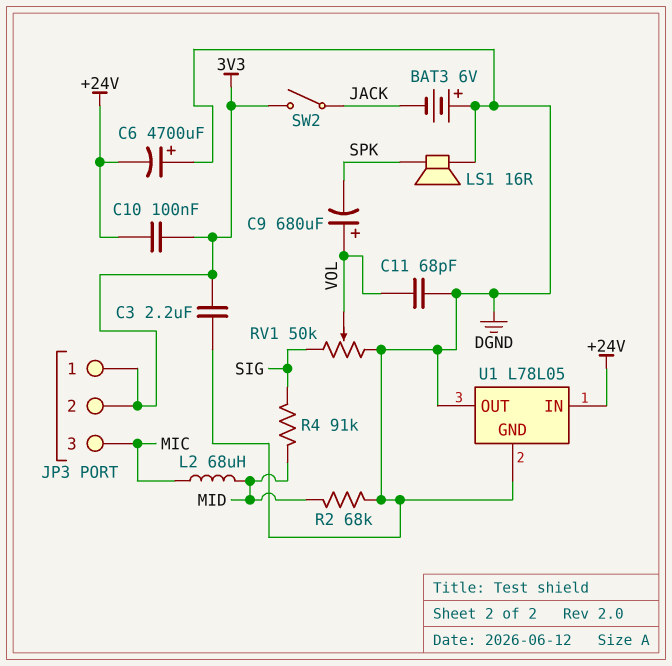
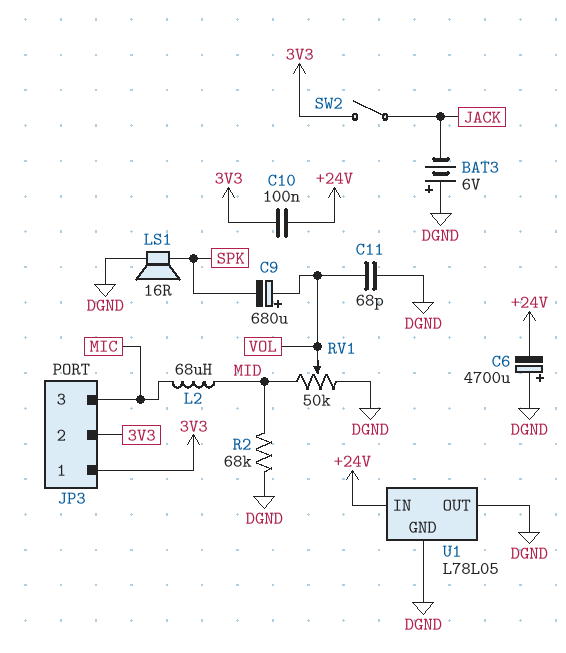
C3: 2.2uF (3V3, DGND) -> none
R4: 91k (MID, SIG) -> none
RV1: 50k (DGND, SIG, wiper VOL) -> 50k (DGND, MID, wiper VOL)

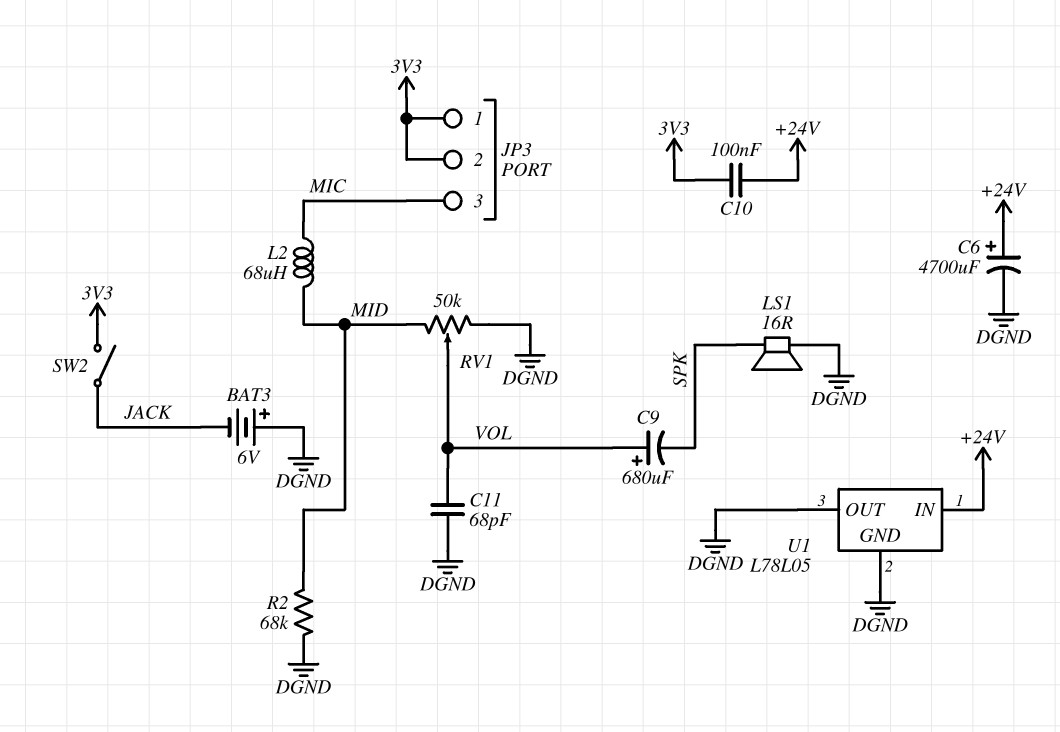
C6: 4700uF (plus DGND, minus +24V) -> 4700uF (plus +24V, minus DGND)

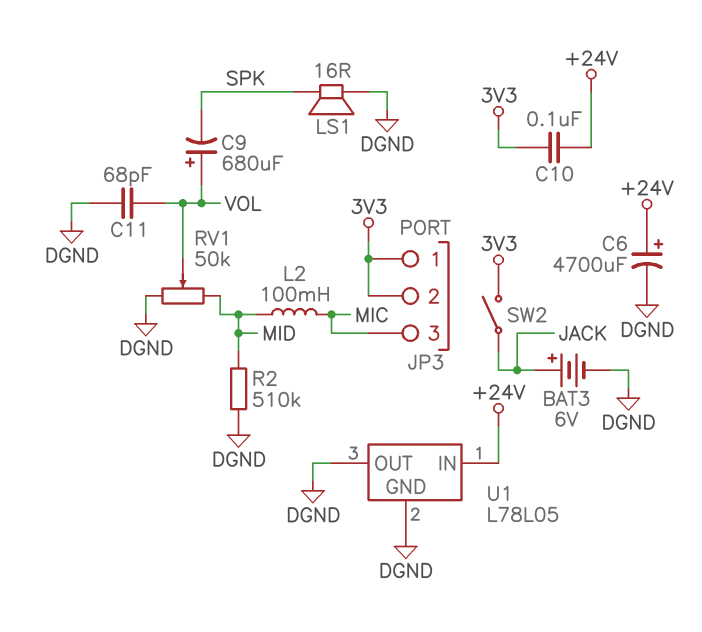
BAT3: 6V (plus DGND, minus JACK) -> 6V (plus JACK, minus DGND)
L2: 68uH (MIC, MID) -> 100mH (MIC, MID)
R2: 68k (DGND, MID) -> 510k (DGND, MID)

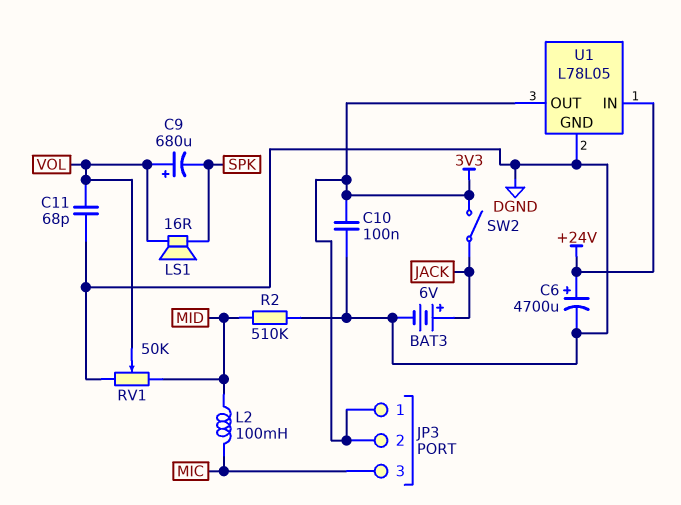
C10: 100nF (+24V, 3V3) -> 100nF (3V3, DGND)
LS1: speaker 16R (DGND, SPK) -> speaker 16R (SPK, VOL)
U1 pin OUT: DGND -> 3V3

